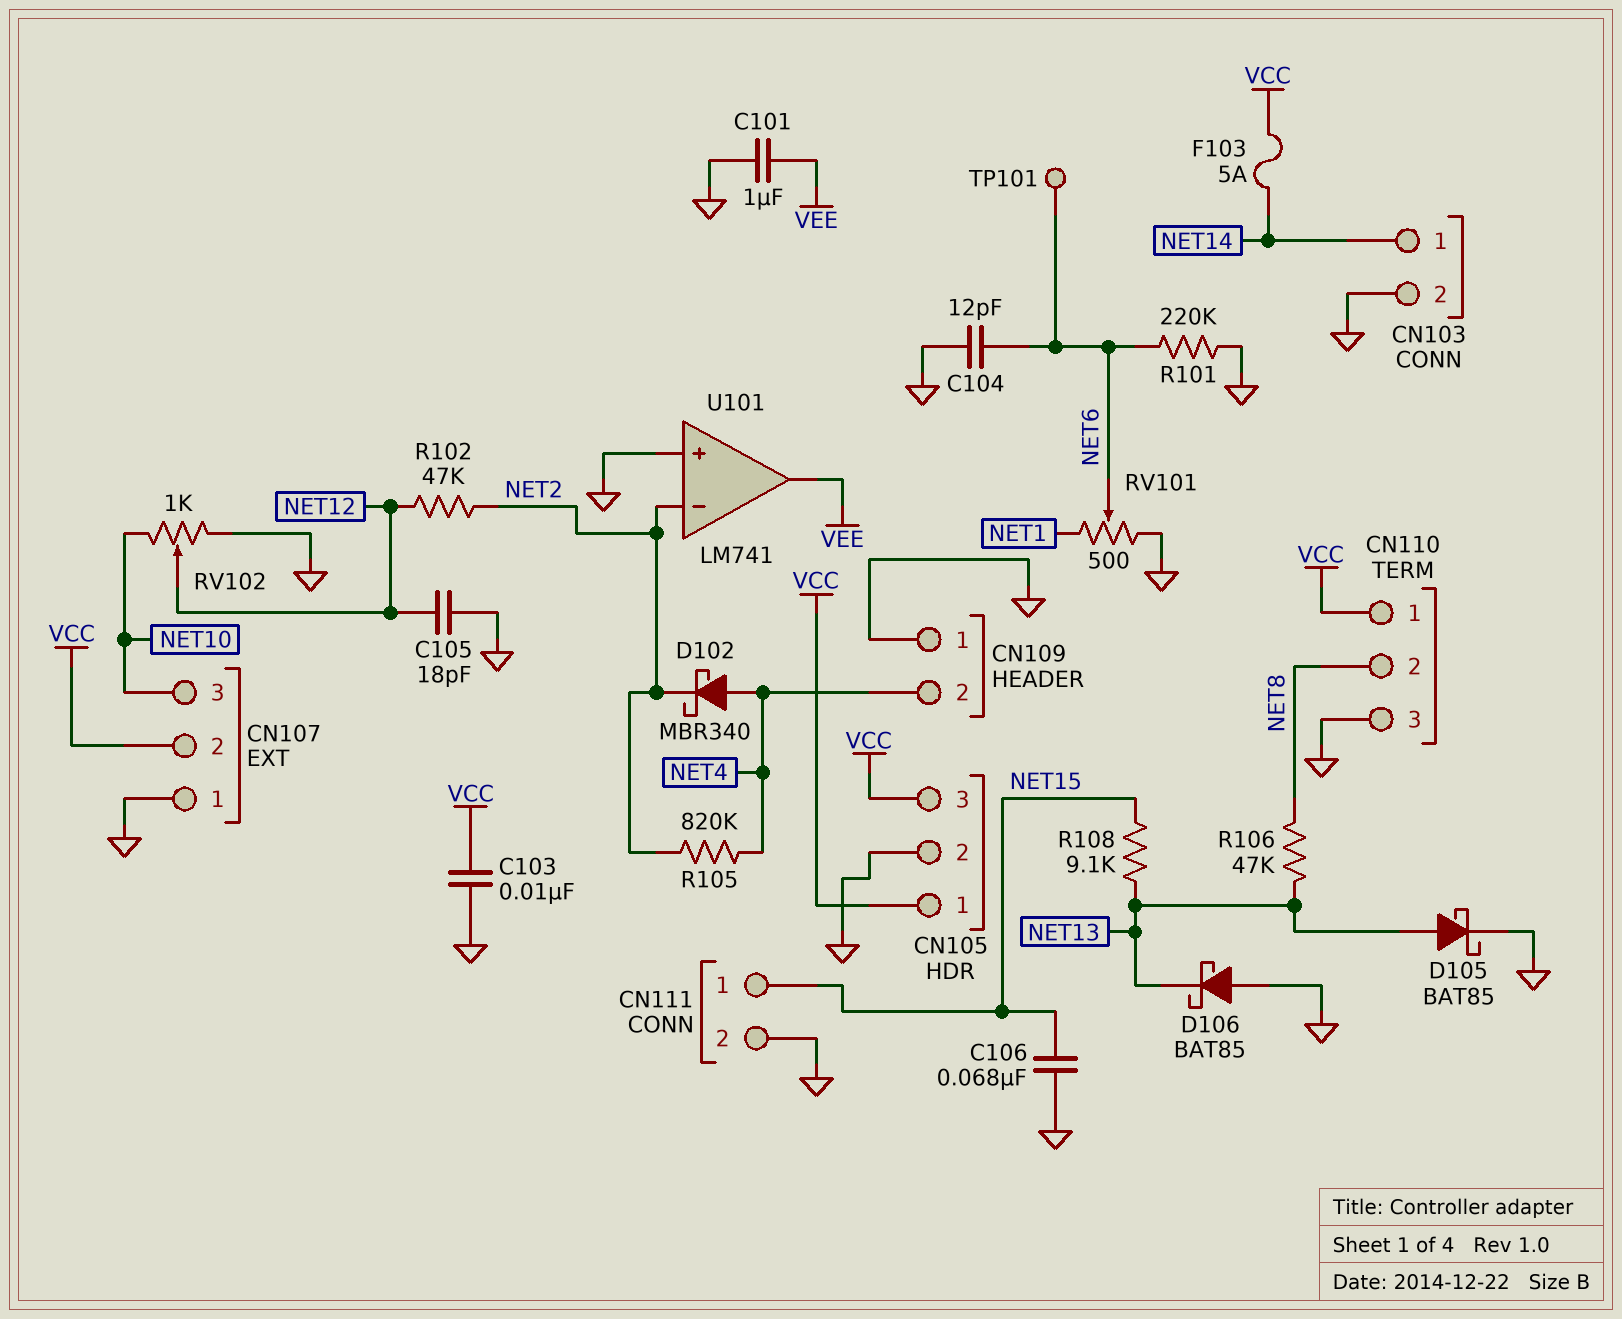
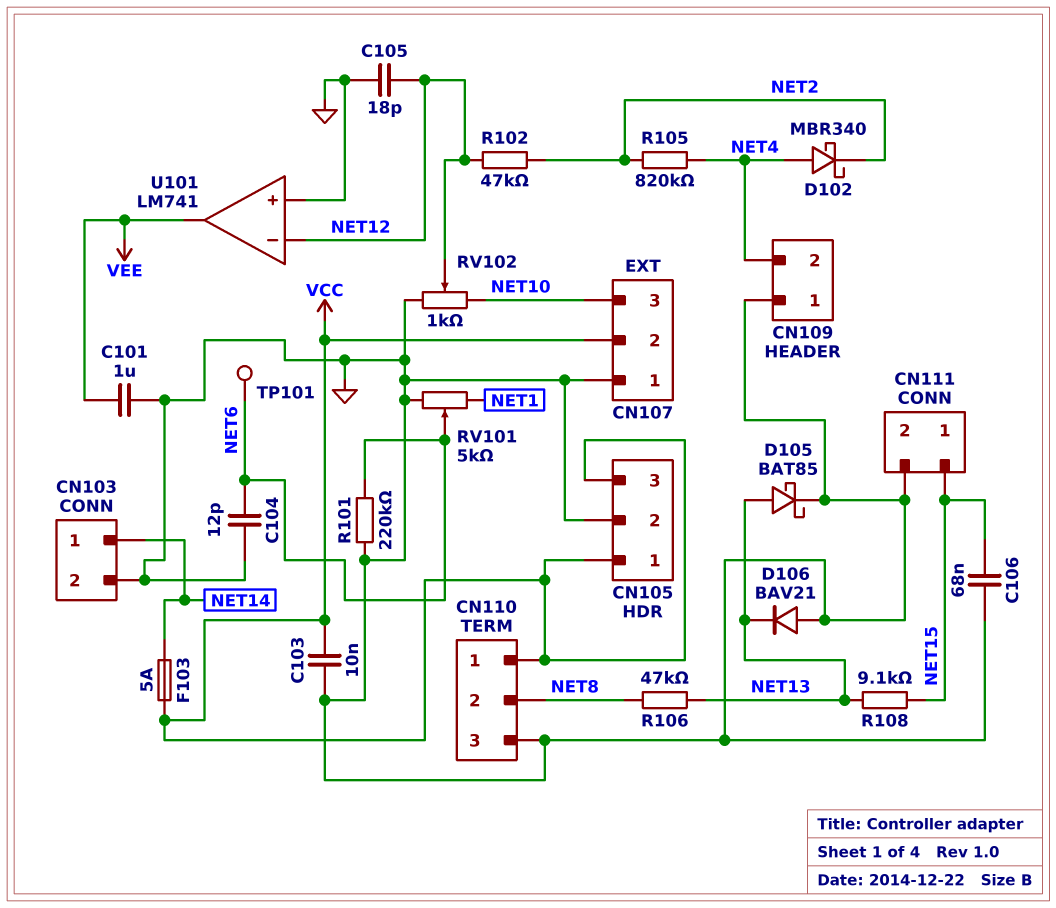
D106: schottky BAT85 (A GND, K NET13) -> diode BAV21 (A GND, K NET13)
RV101: 500 (GND, NET1, wiper NET6) -> 5k (GND, NET1, wiper NET6)
U101 pin in-: NET2 -> NET12

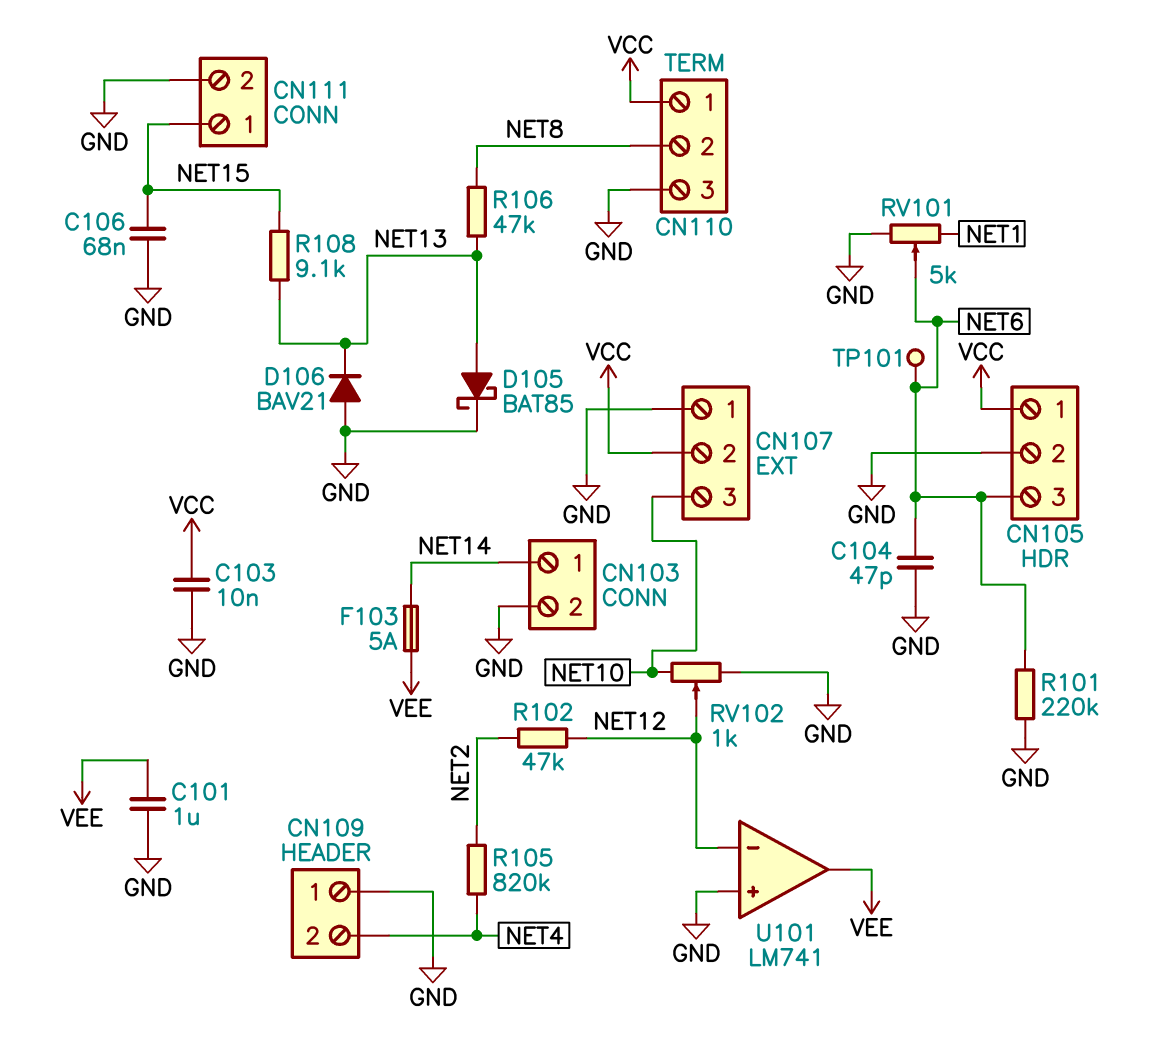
C104: 12pF (GND, NET6) -> 47pF (GND, NET6)
C105: 18pF (GND, NET12) -> none
CN105 pin 3: VCC -> NET6
D102: schottky MBR340 (A NET4, K NET2) -> none
F103: 5A (NET14, VCC) -> 5A (NET14, VEE)

